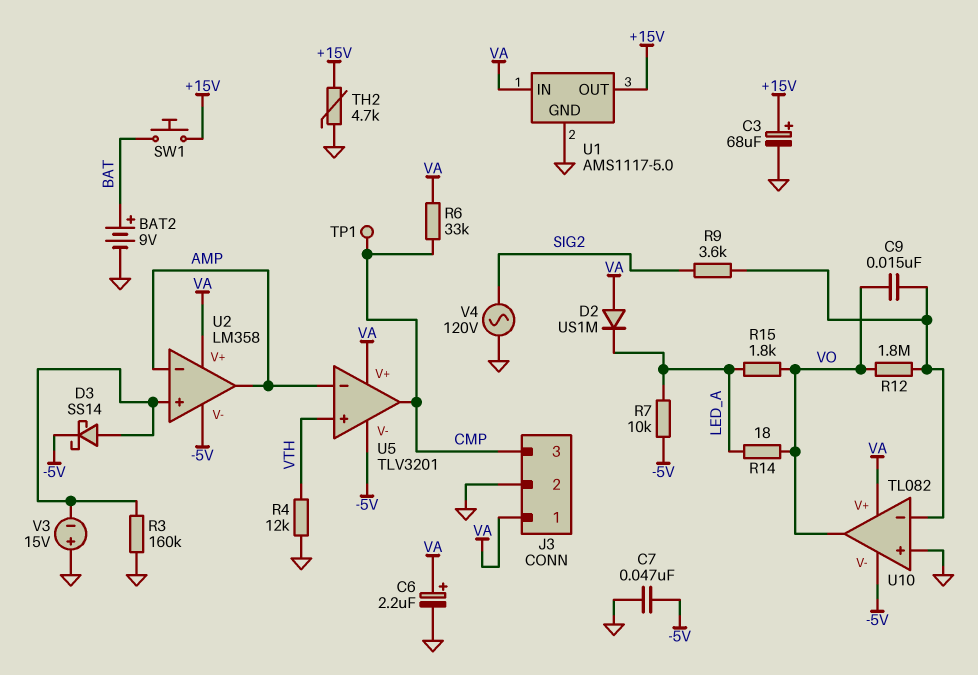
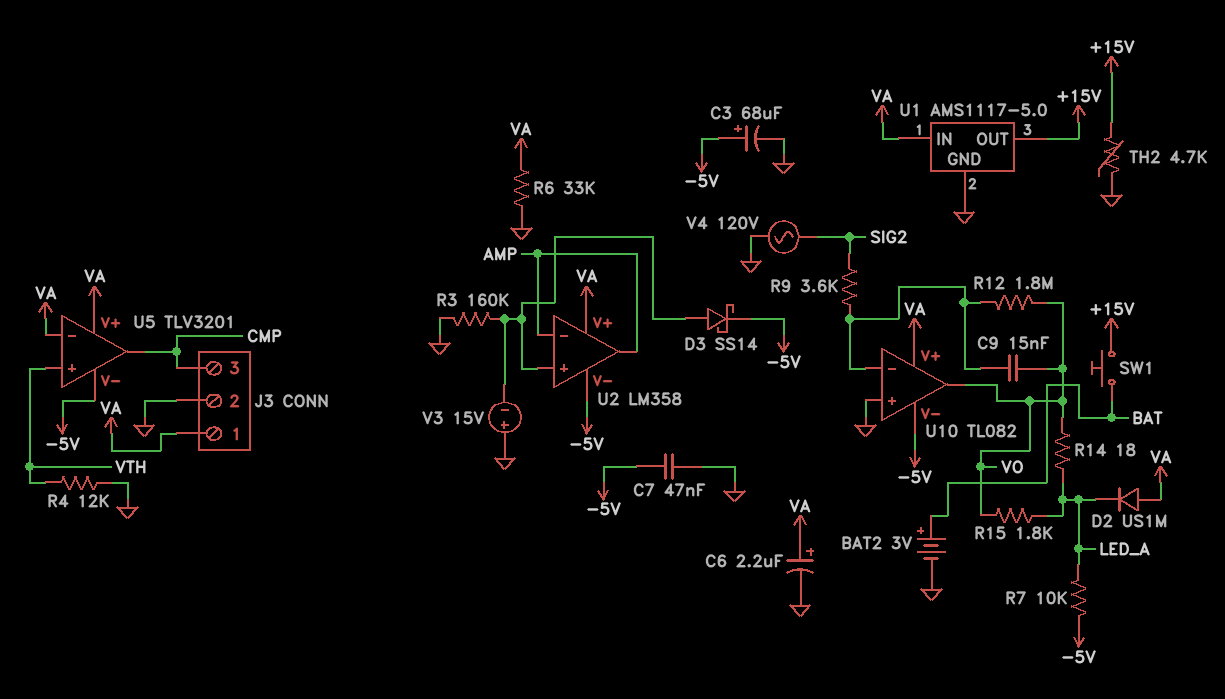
BAT2: 9V (plus BAT, minus GND) -> 3V (plus BAT, minus GND)
C3: 68uF (plus +15V, minus GND) -> 68uF (plus -5V, minus GND)
R6: 33k (CMP, VA) -> 33k (GND, VA)
TP1: test point (CMP) -> none
U5 pin in-: AMP -> VA

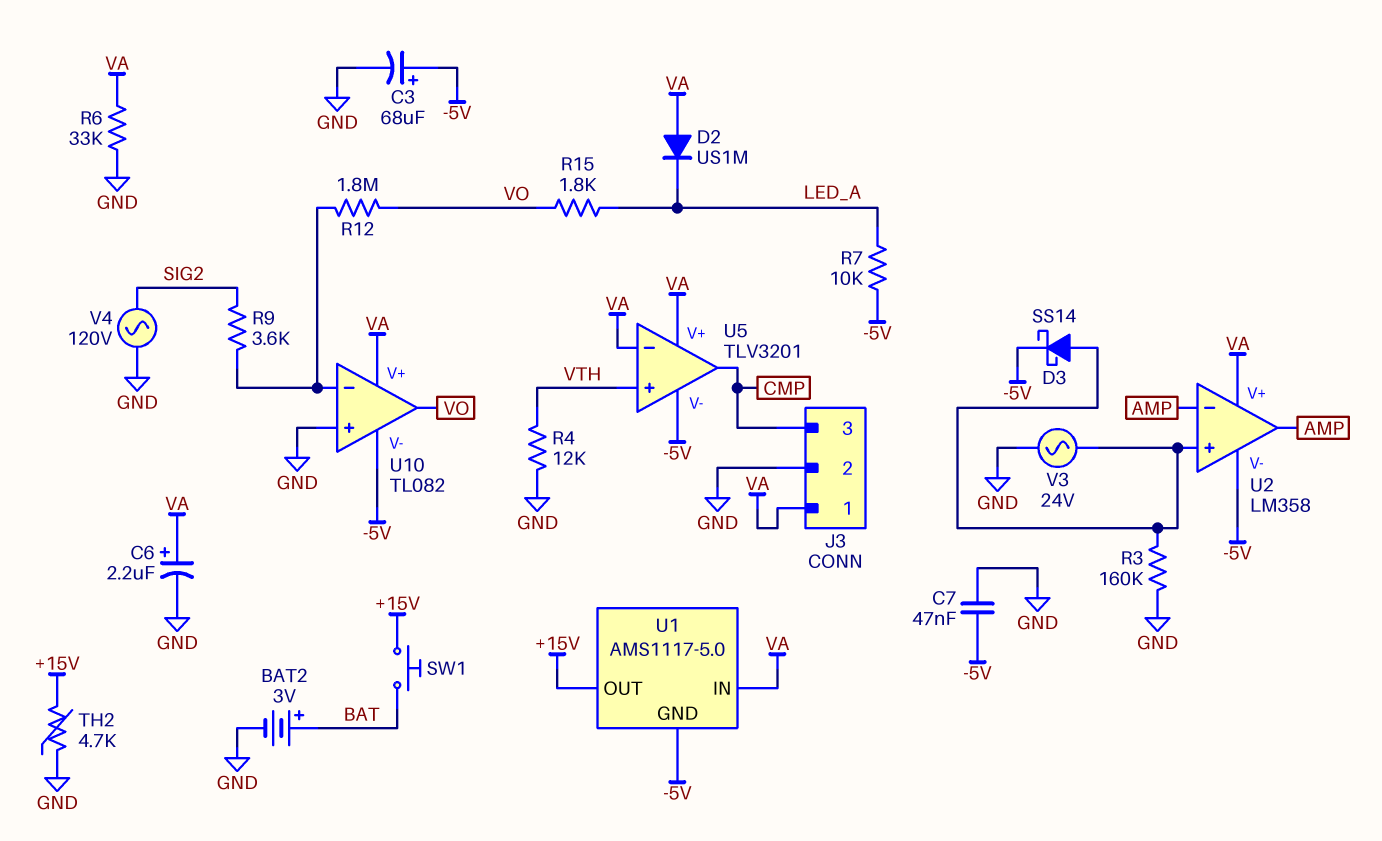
C9: 15nF (U10/in-, VO) -> none
R14: 18 (LED_A, VO) -> none
U1 pin GND: GND -> -5V
V3: 15V (plus GND, minus U2/in+) -> AC 24V (GND, U2/in+)

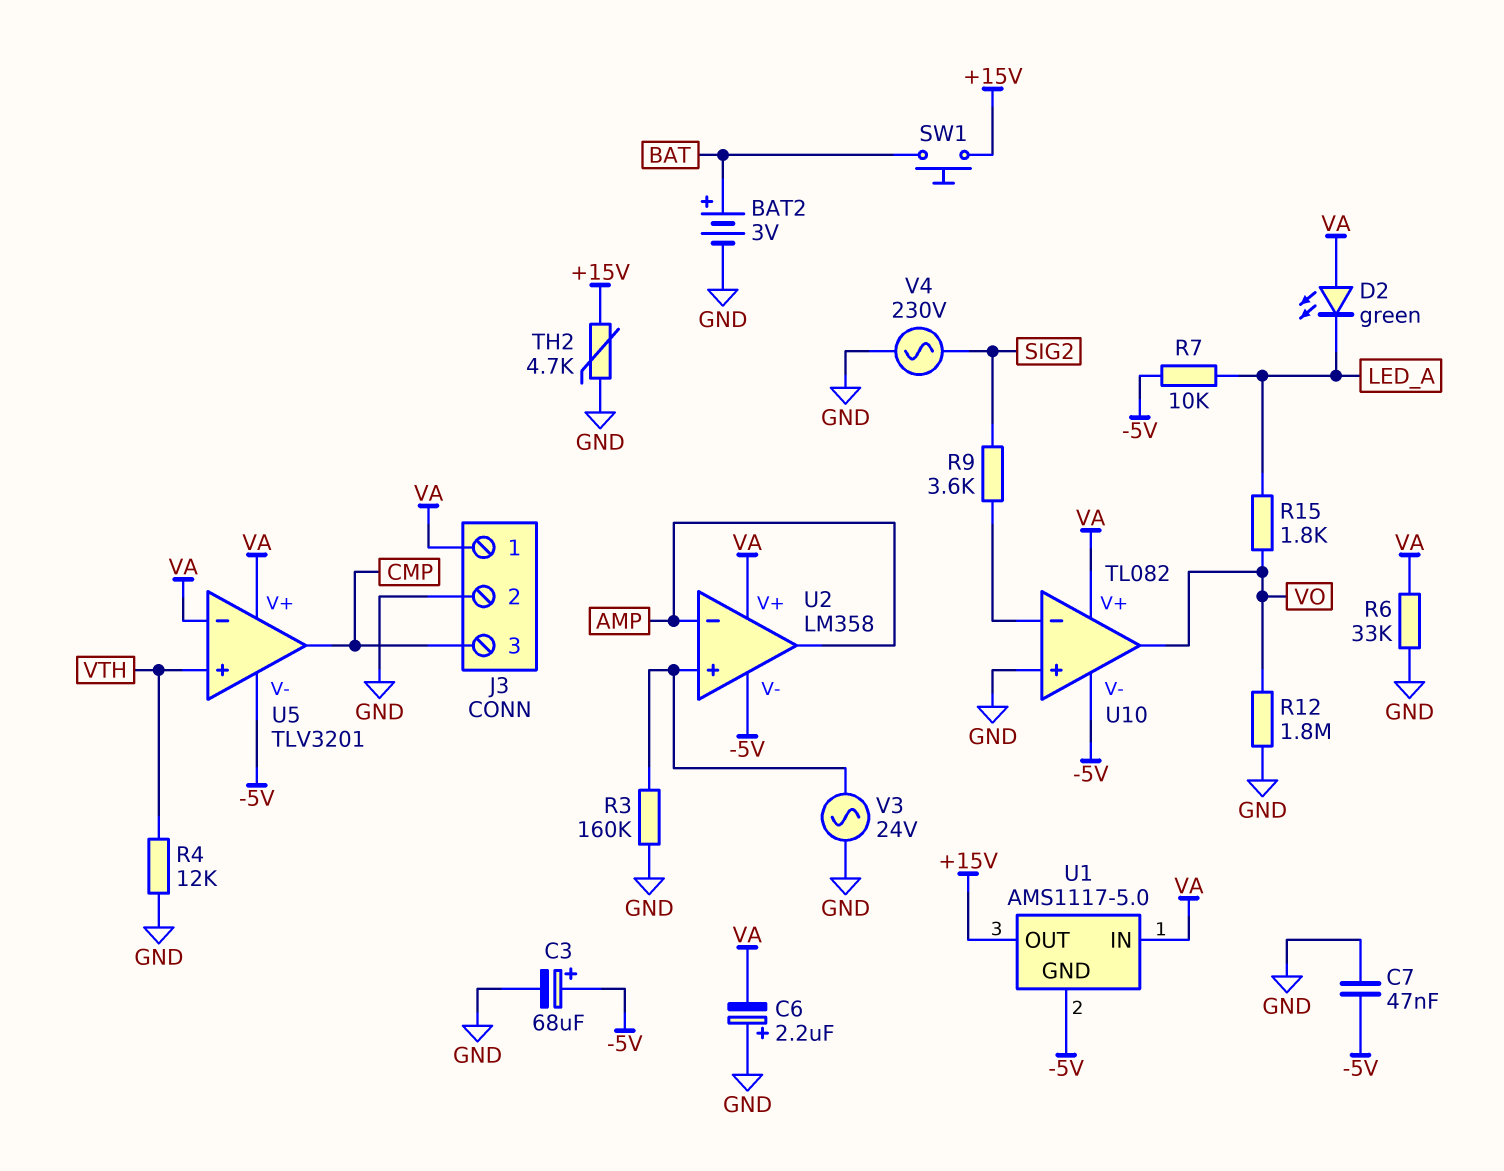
C6: 2.2uF (plus VA, minus GND) -> 2.2uF (plus GND, minus VA)
D2: diode US1M (A VA, K LED_A) -> LED green (A VA, K LED_A)
D3: schottky SS14 (A U2/in+, K -5V) -> none
R12: 1.8M (U10/in-, VO) -> 1.8M (GND, VO)
V4: AC 120V (GND, SIG2) -> AC 230V (GND, SIG2)

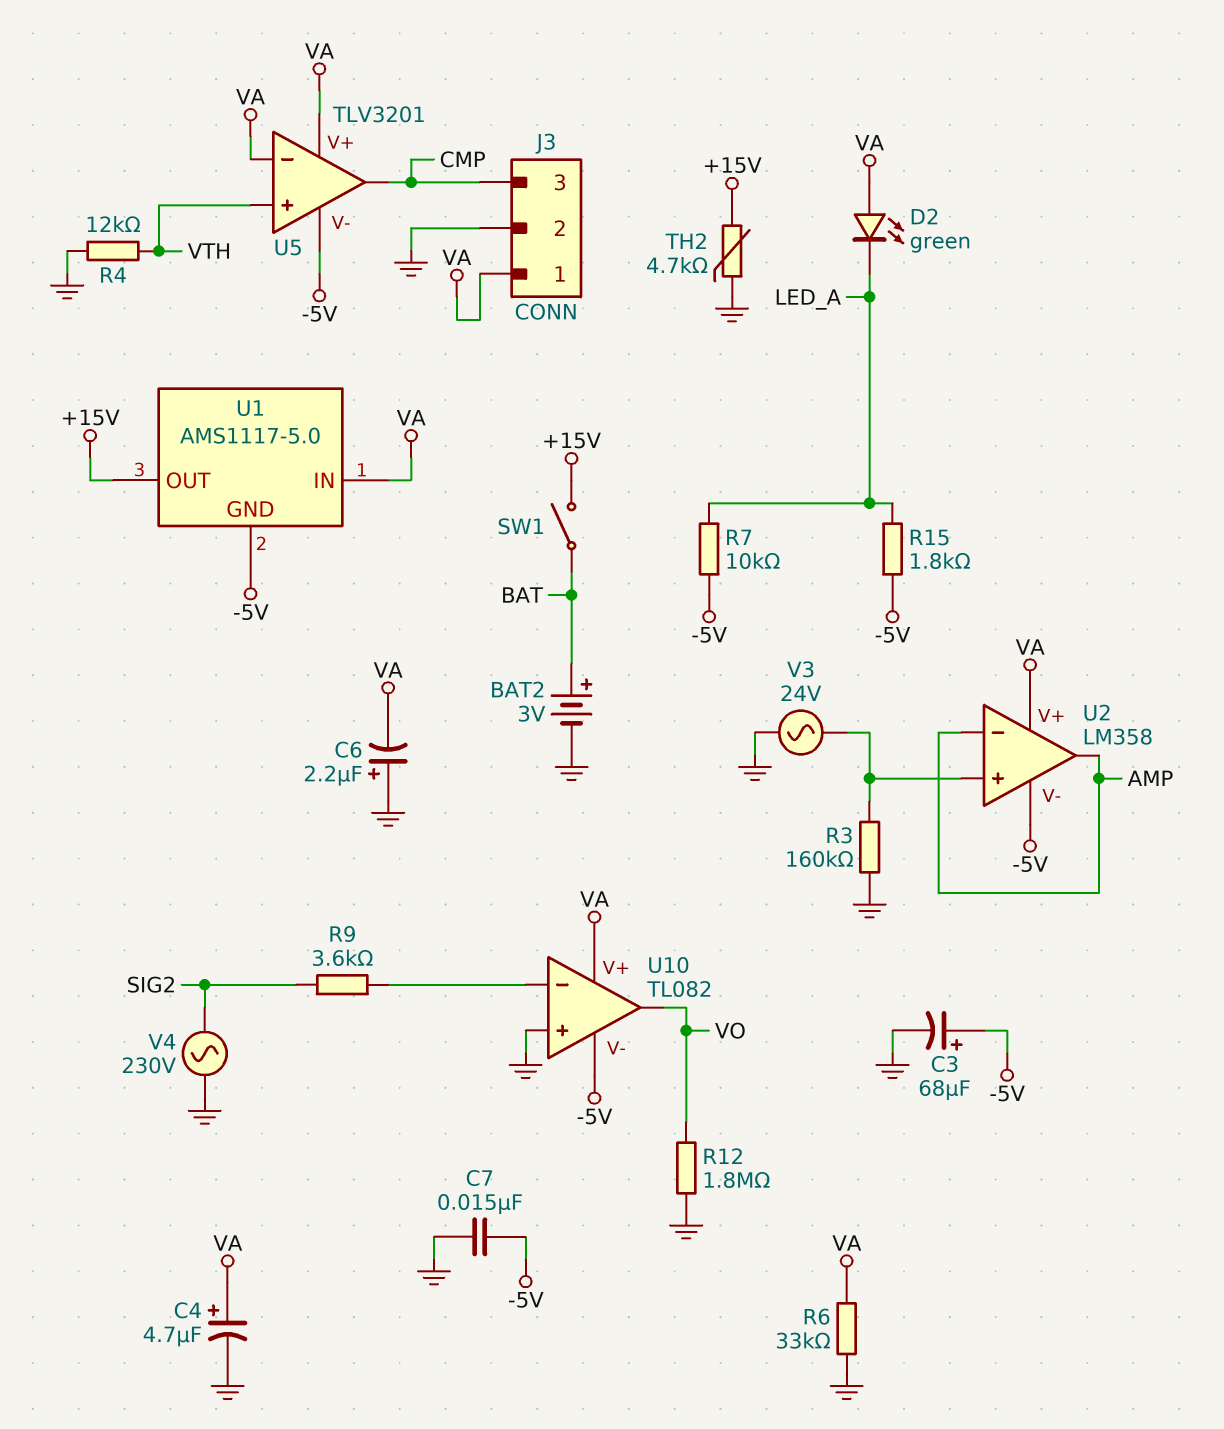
C4: none -> 4.7uF (plus VA, minus GND)
C7: 47nF (-5V, GND) -> 15nF (-5V, GND)
R15: 1.8k (LED_A, VO) -> 1.8k (-5V, LED_A)
SW1: button (+15V, BAT) -> switch (+15V, BAT)

